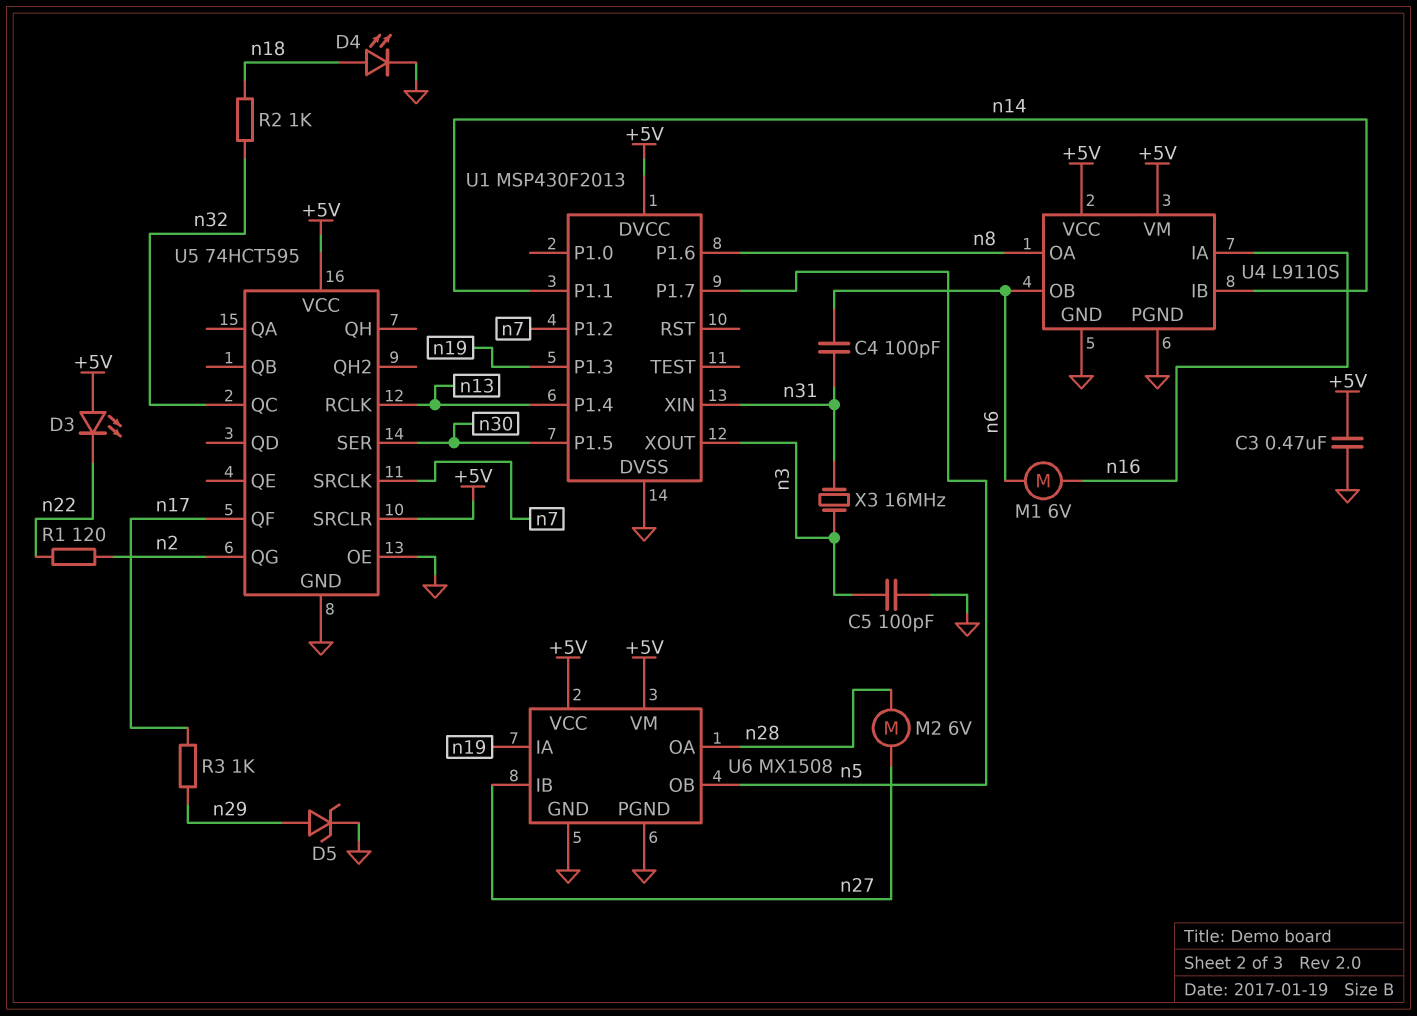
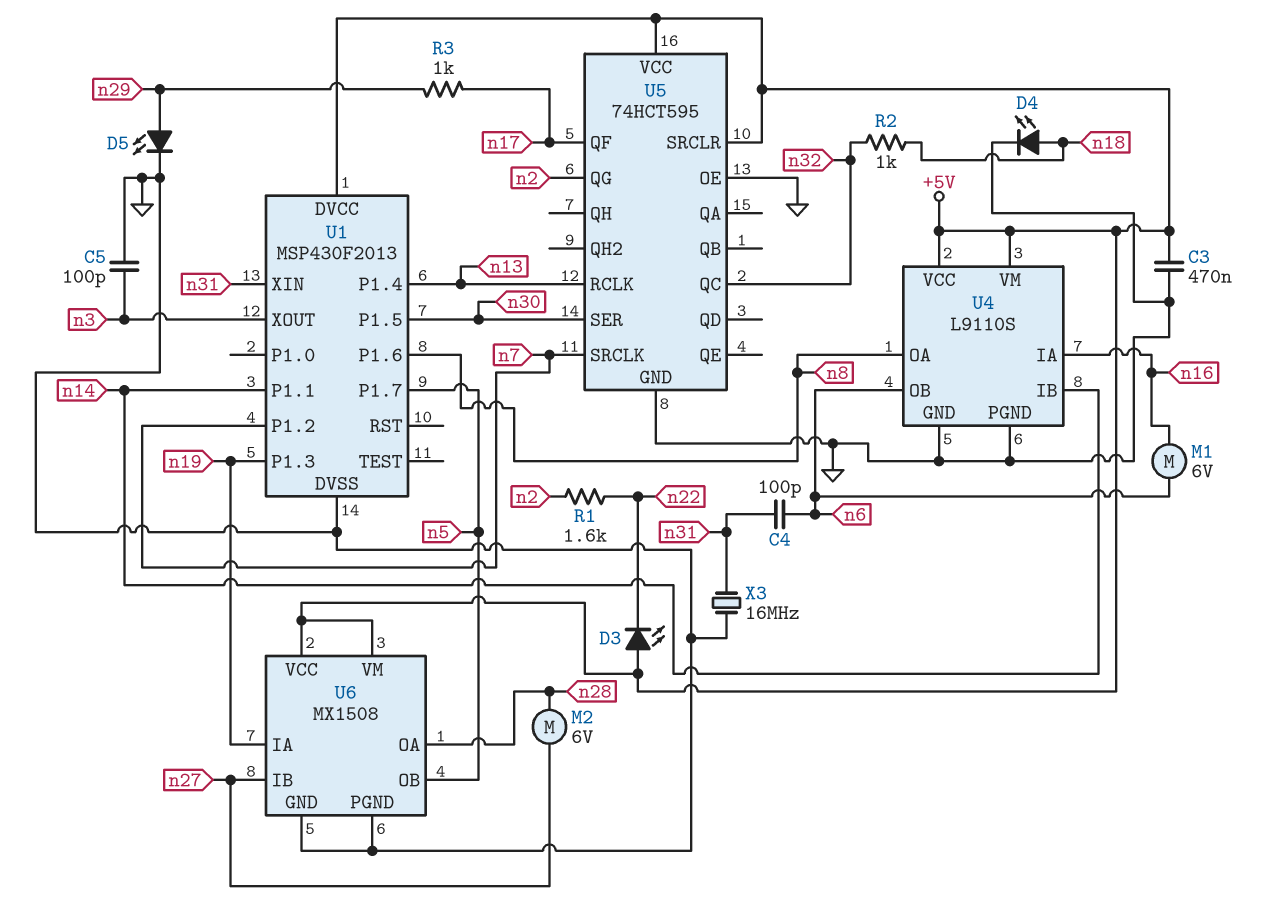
D5: zener (A n29, K GND) -> LED (A n29, K GND)
R1: 120 (n2, n22) -> 1.6k (n2, n22)
X3: 16MHz (n3, n31) -> 16MHz (GND, n31)

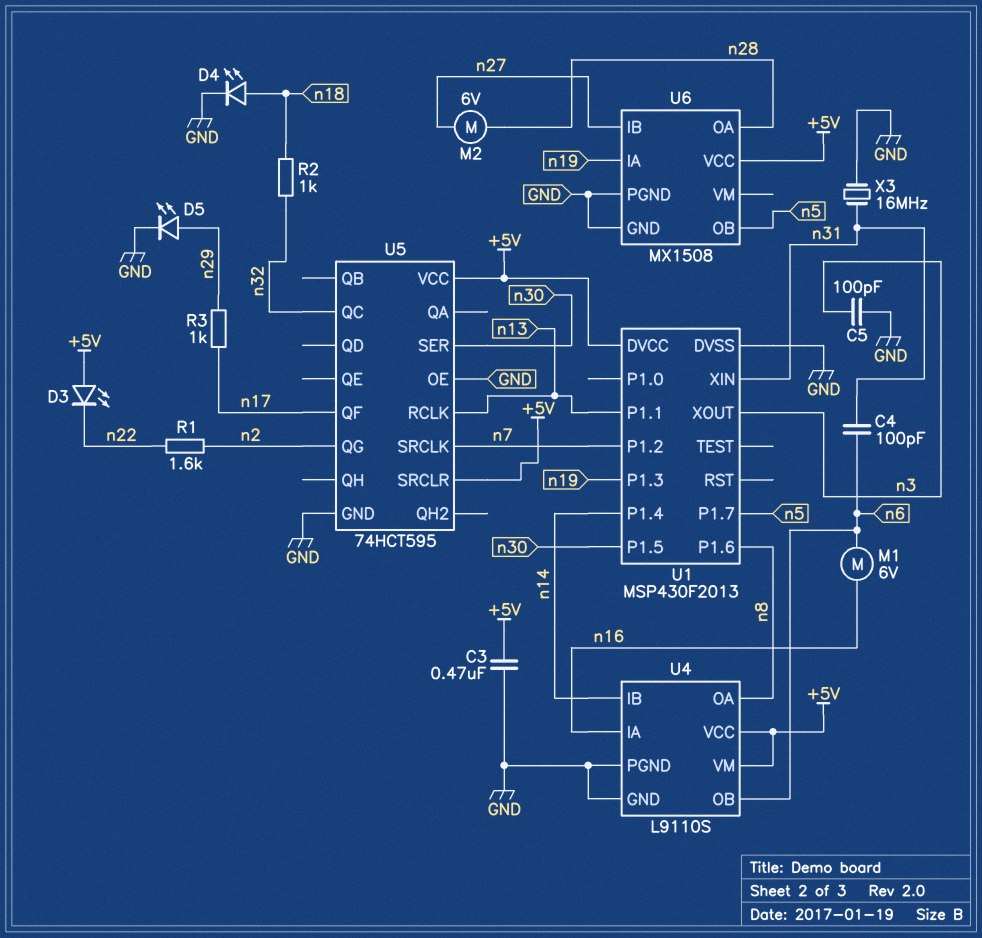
U1 pin P1.1: n14 -> n13
U1 pin P1.4: n13 -> n14
U6 pin VM: +5V -> none

